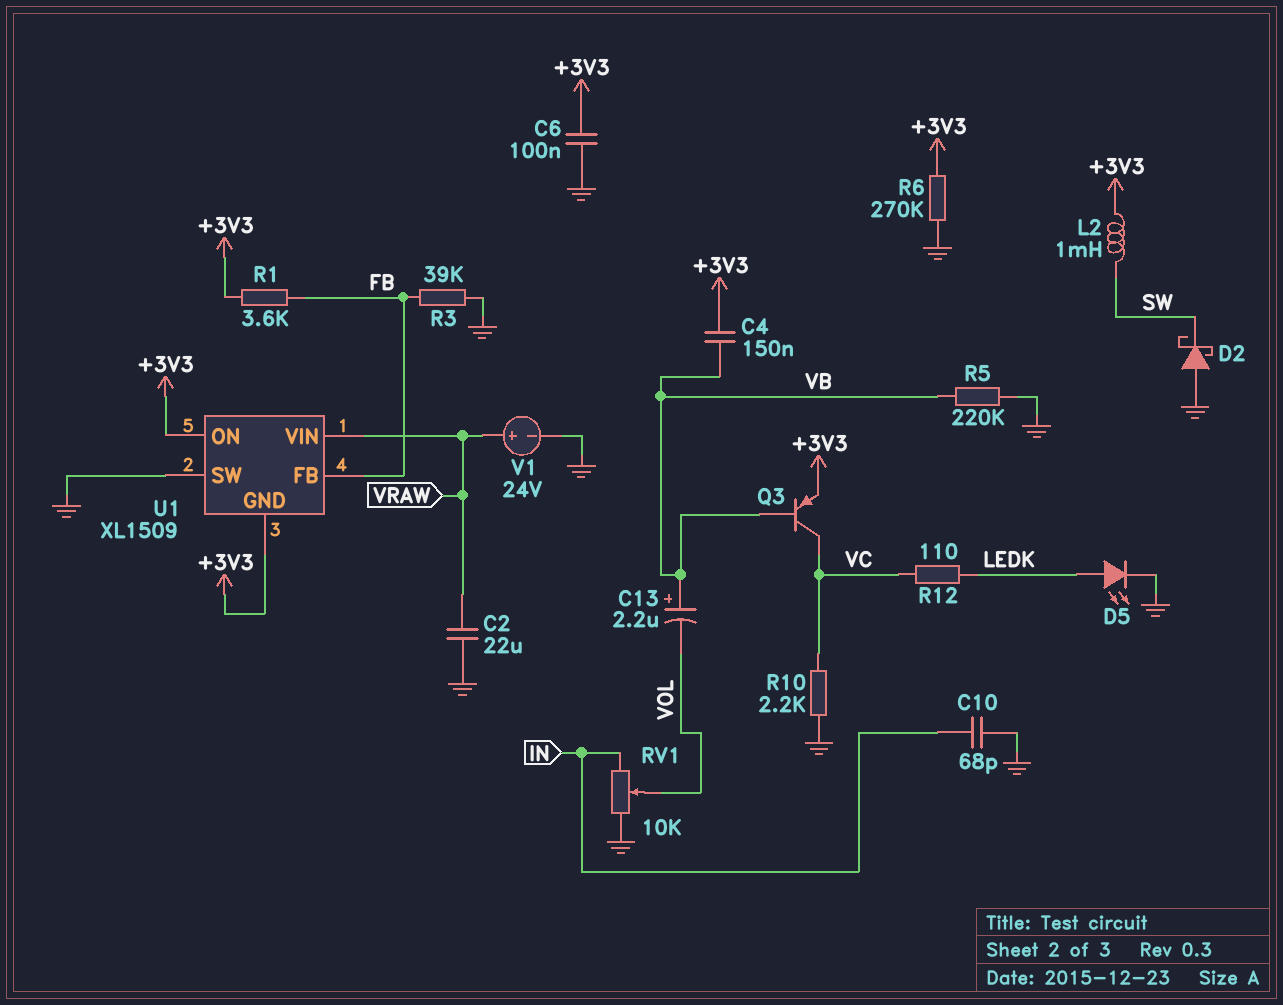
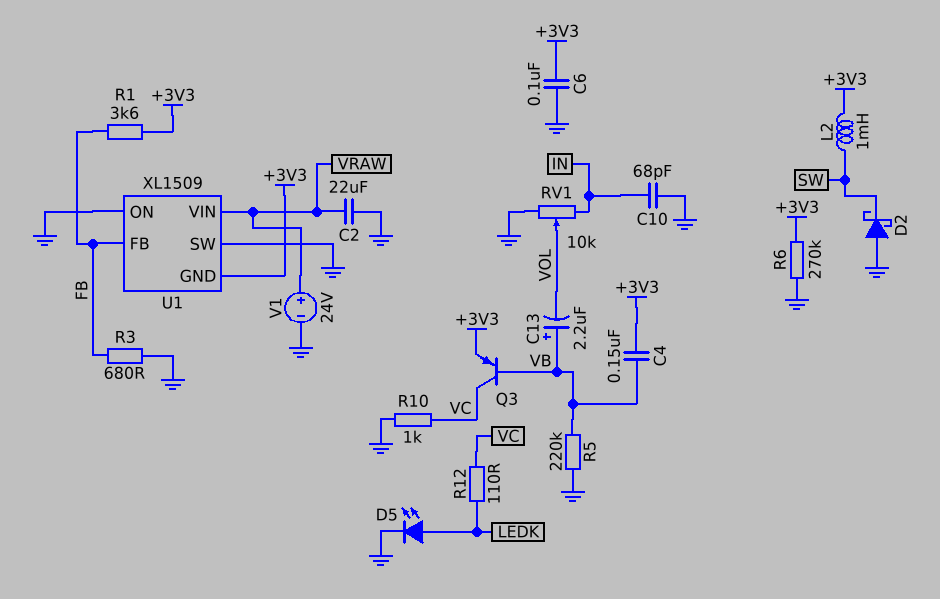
R3: 39k (FB, GND) -> 680 (FB, GND)
R10: 2.2k (GND, VC) -> 1k (GND, VC)
U1 pin ON: +3V3 -> GND

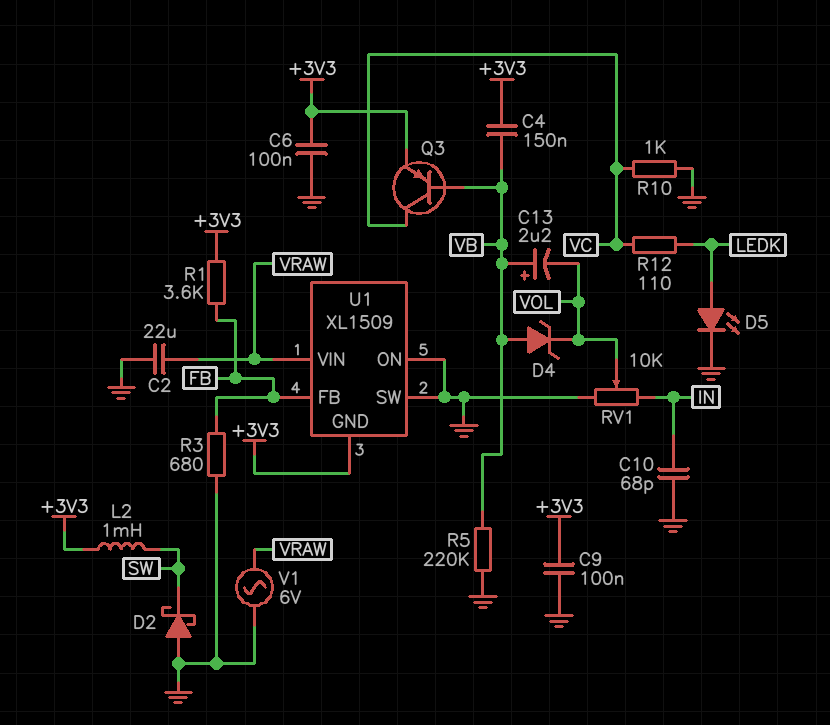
C9: none -> 100nF (+3V3, GND)
D4: none -> zener (A VB, K VOL)
R6: 270k (+3V3, GND) -> none
V1: 24V (plus VRAW, minus GND) -> AC 6V (GND, VRAW)

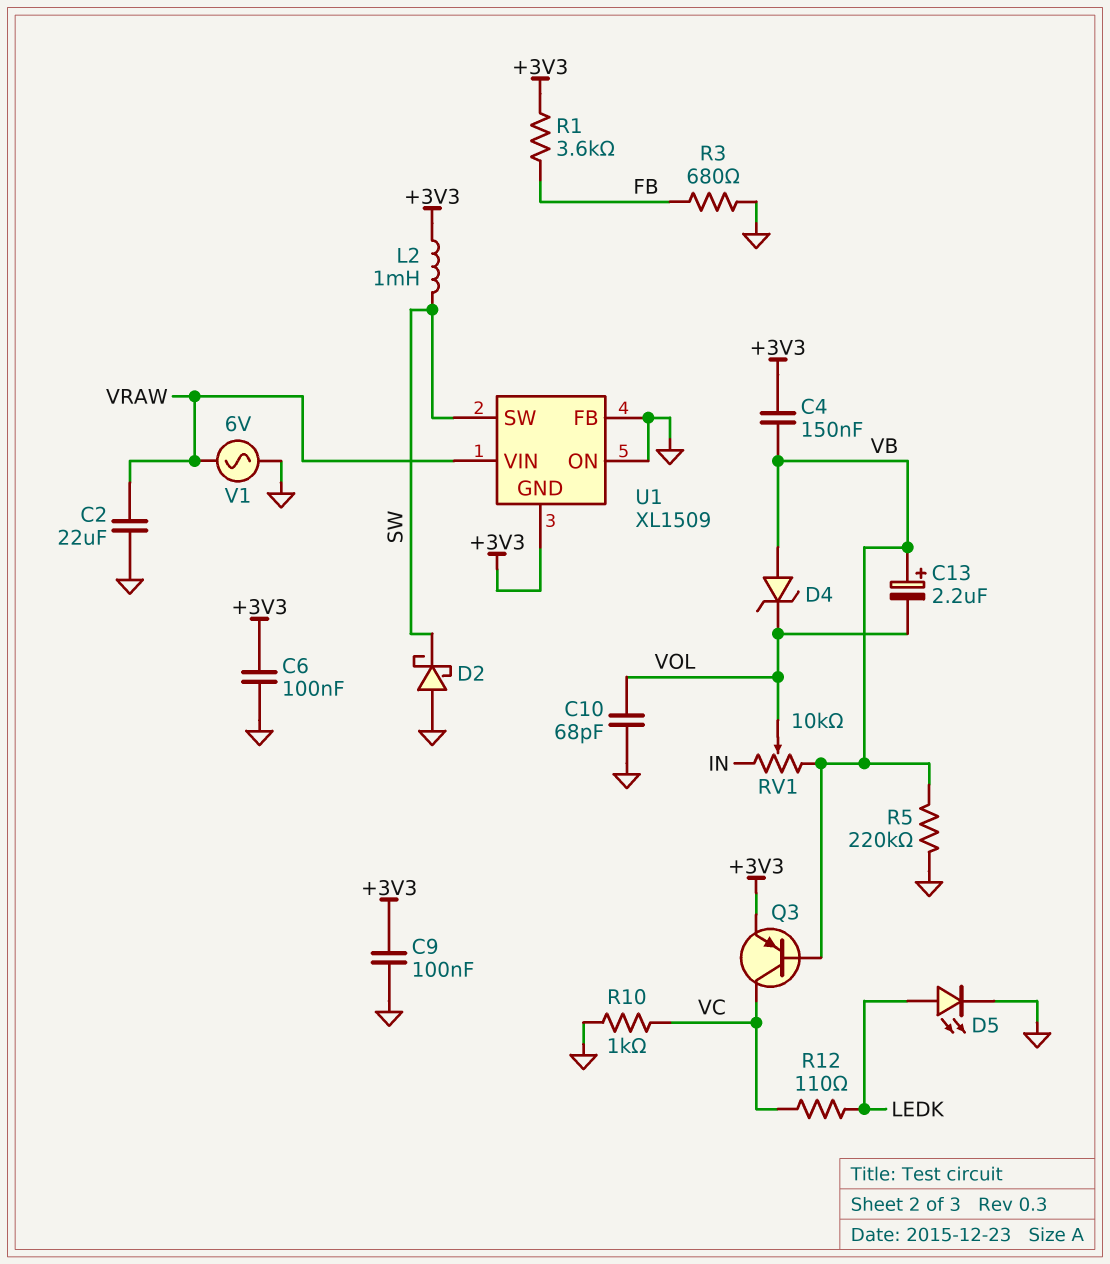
C10: 68pF (GND, IN) -> 68pF (GND, VOL)
RV1: 10k (GND, IN, wiper VOL) -> 10k (IN, VB, wiper VOL)
U1 pin FB: FB -> GND
U1 pin SW: GND -> SW

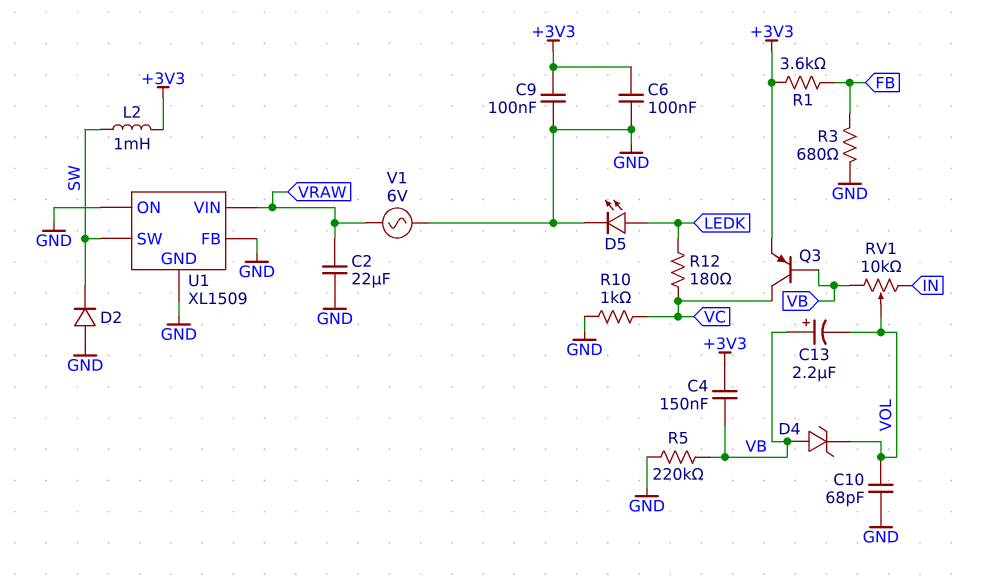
D2: schottky (A GND, K SW) -> diode (A GND, K SW)
R12: 110 (LEDK, VC) -> 180 (LEDK, VC)
U1 pin GND: +3V3 -> GND

